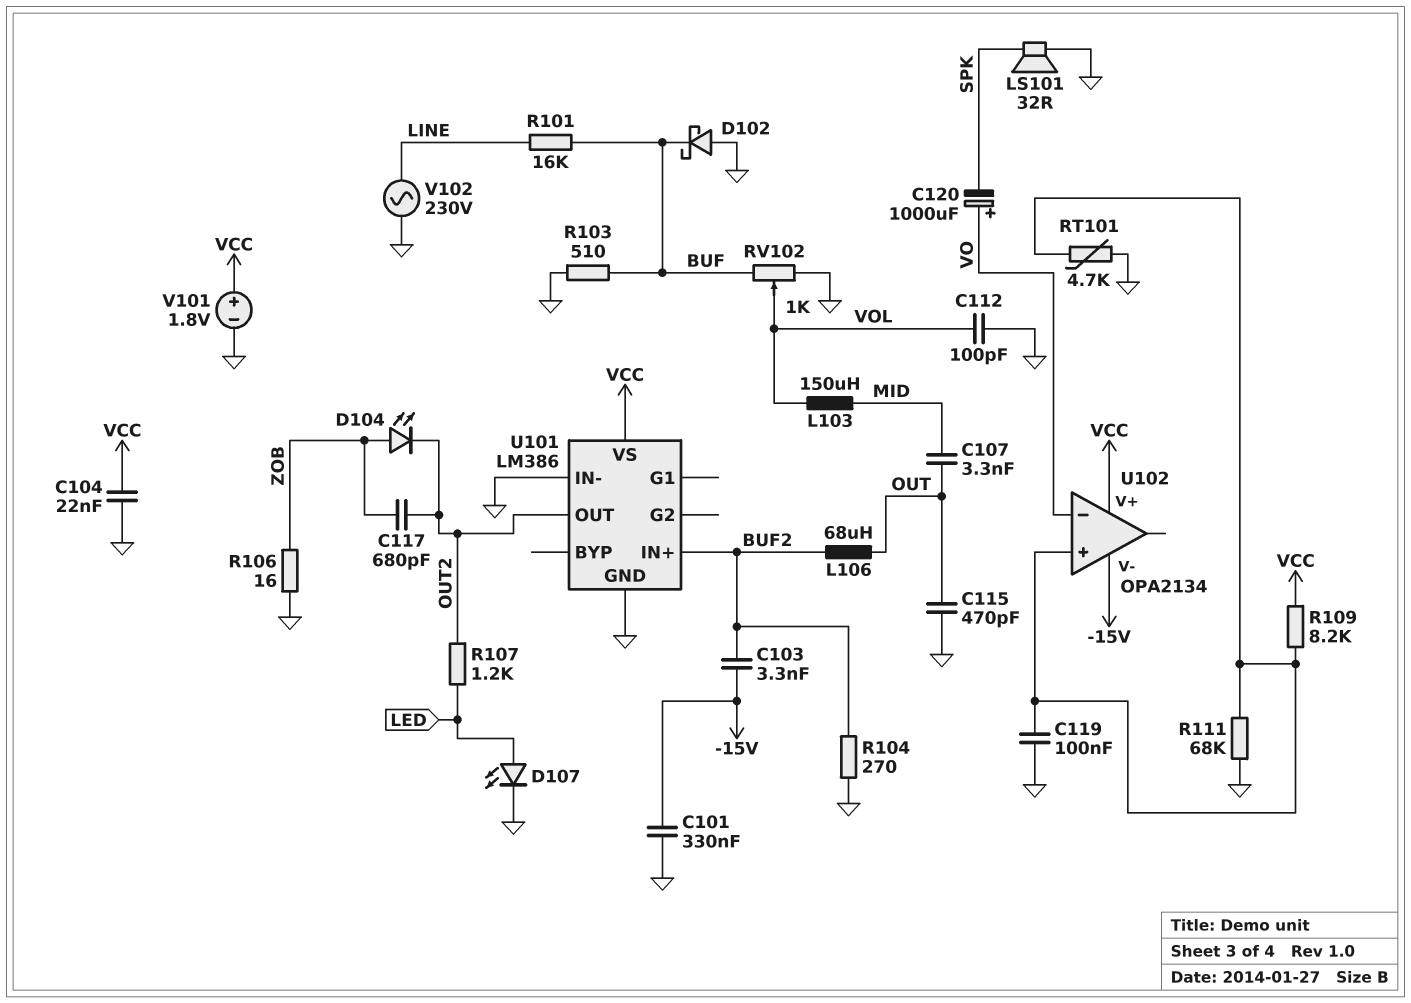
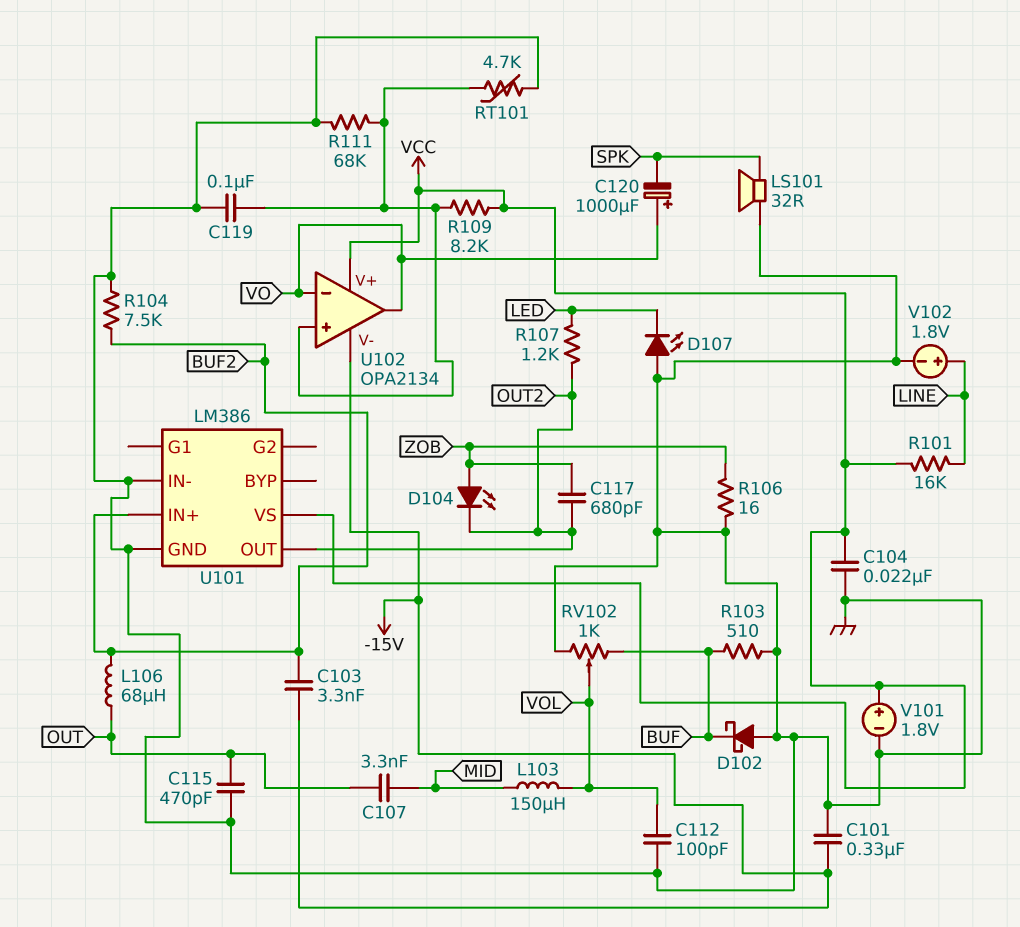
D107: LED (A LED, K GND) -> LED (A GND, K LED)
R101: 16k (BUF, LINE) -> 16k (LINE, VCC)
R104: 270 (BUF2, GND) -> 7.5k (BUF2, GND)
U102 pin out: none -> VO
V102: AC 230V (GND, LINE) -> 1.8V (plus LINE, minus GND)

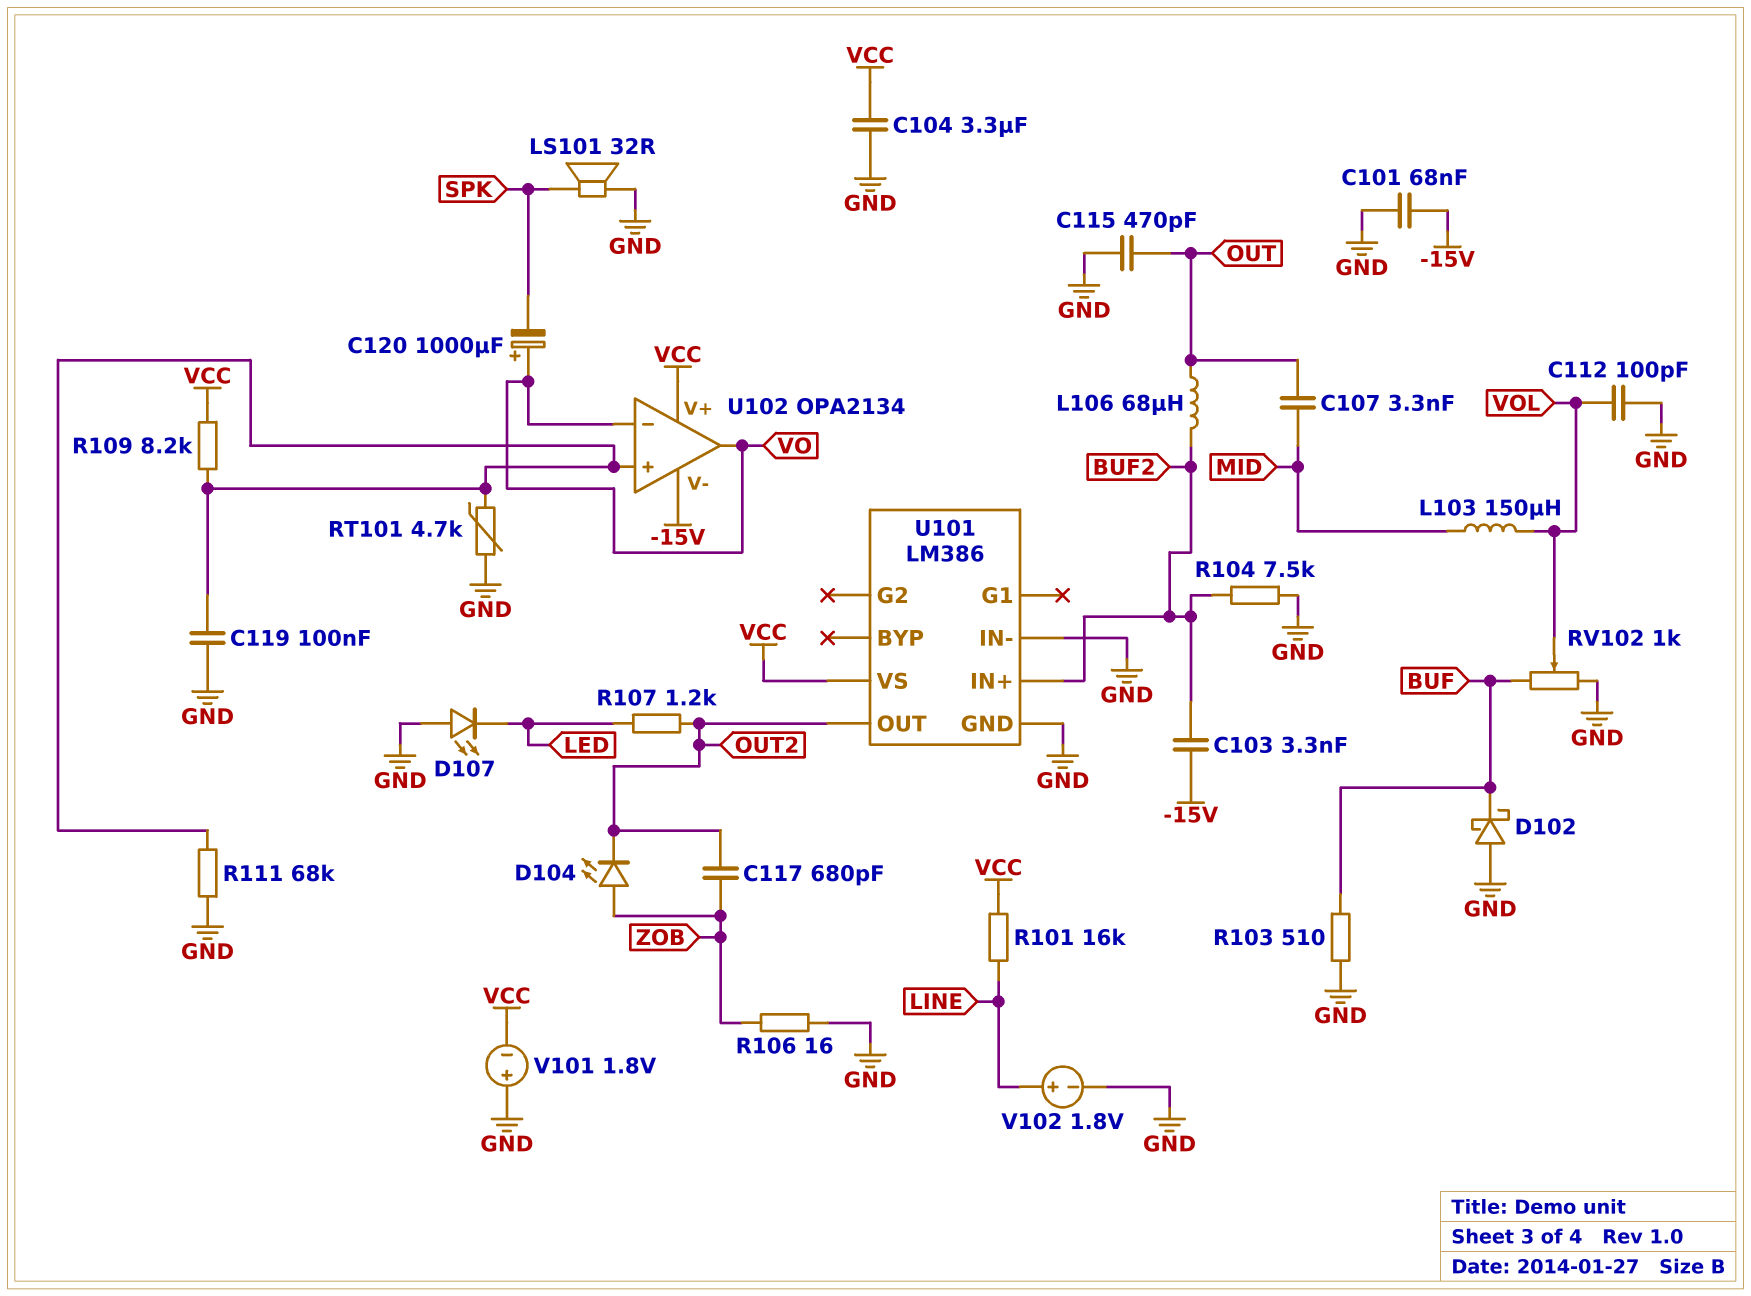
C101: 330nF (-15V, GND) -> 68nF (-15V, GND)
C104: 22nF (GND, VCC) -> 3.3uF (GND, VCC)
V101: 1.8V (plus VCC, minus GND) -> 1.8V (plus GND, minus VCC)

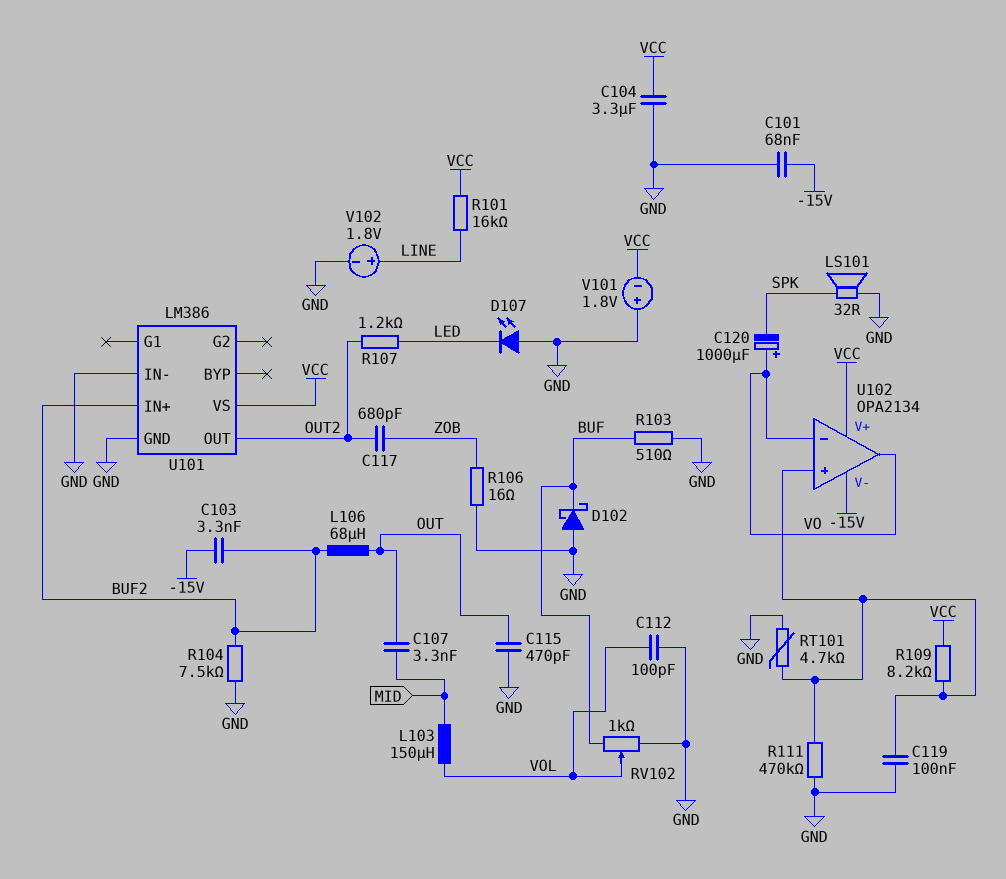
D104: LED (A ZOB, K OUT2) -> none
R111: 68k (GND, U102/in+) -> 470k (GND, U102/in+)

